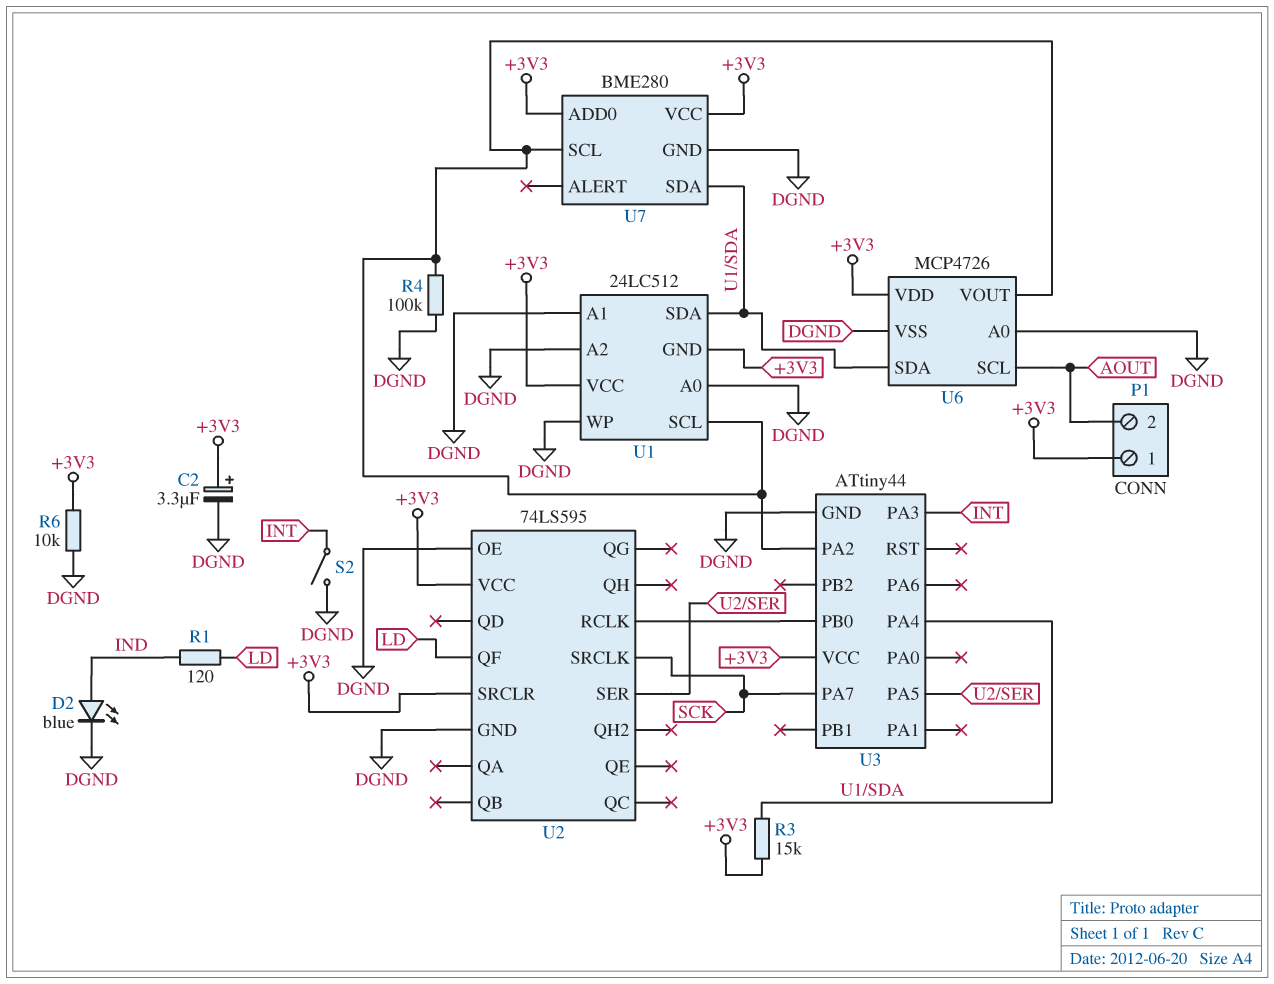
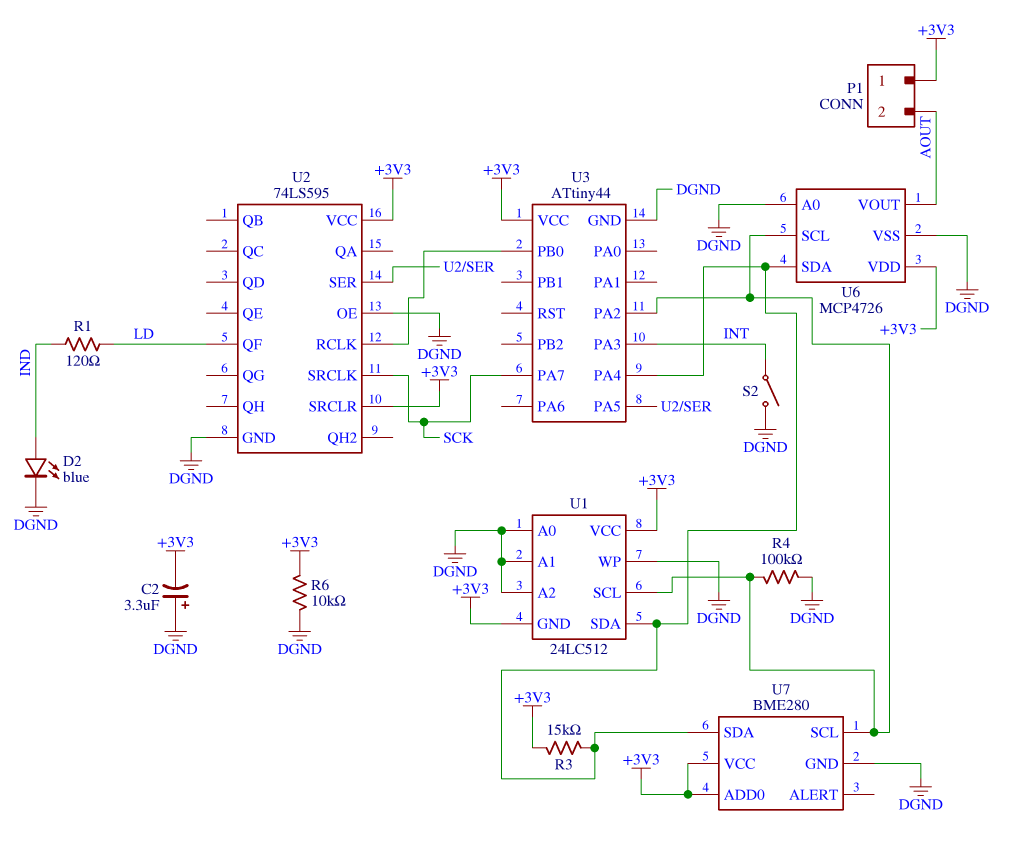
C2: 3.3uF (plus +3V3, minus DGND) -> 3.3uF (plus DGND, minus +3V3)
U6 pin SCL: AOUT -> U1/SCL
U6 pin VOUT: U1/SCL -> AOUT

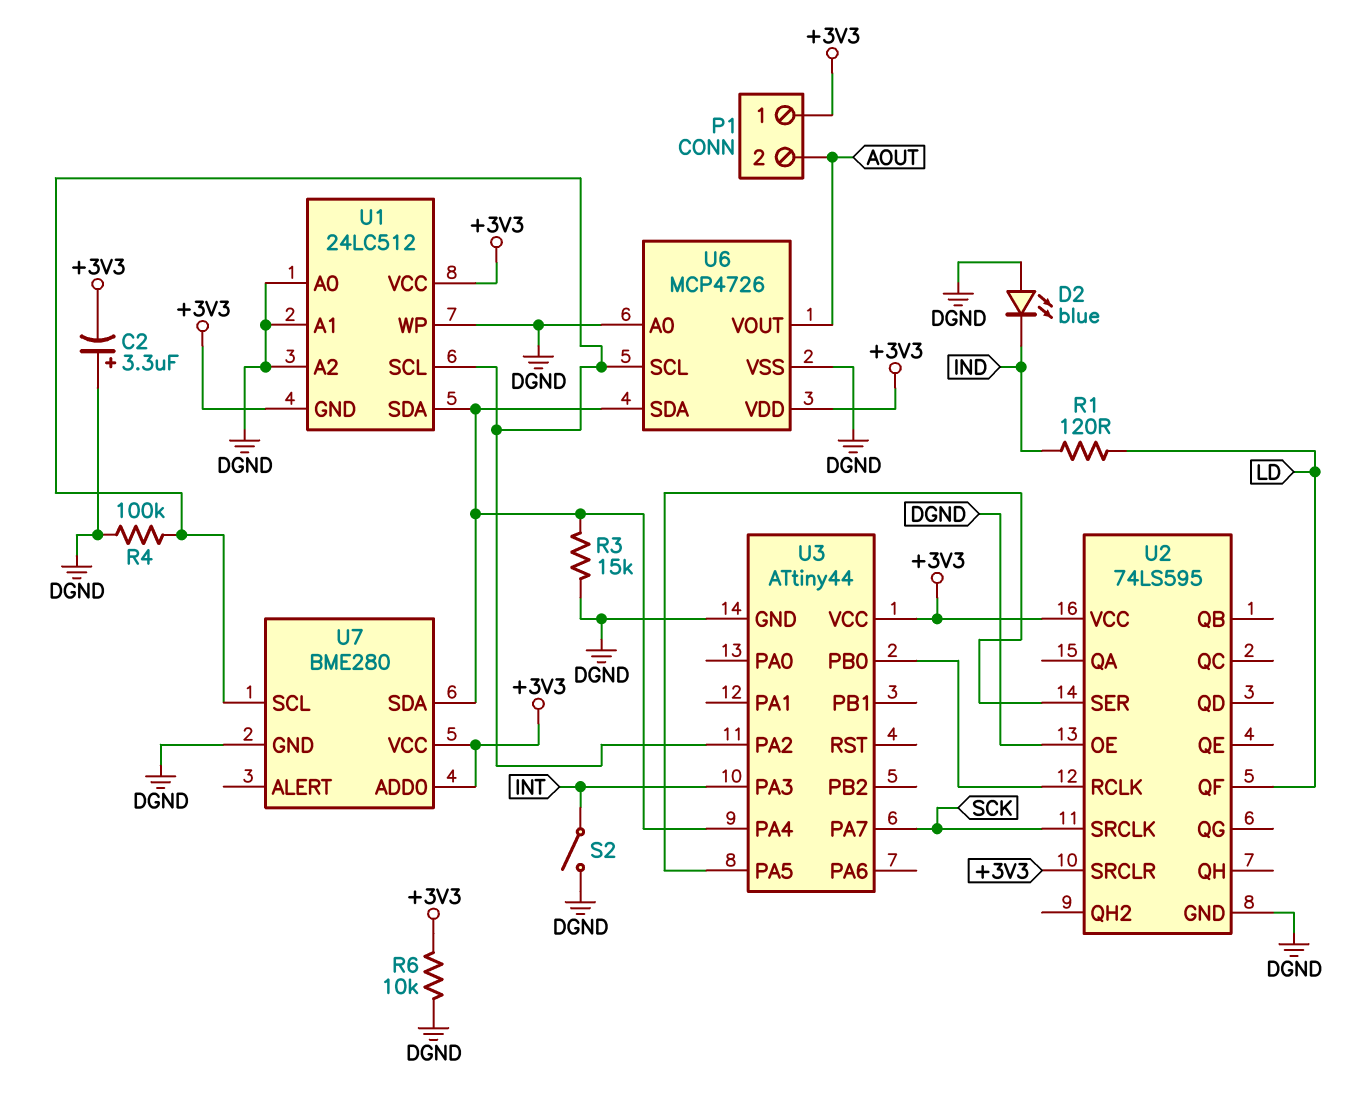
D2: LED blue (A IND, K DGND) -> LED blue (A DGND, K IND)
R3: 15k (+3V3, U1/SDA) -> 15k (DGND, U1/SDA)

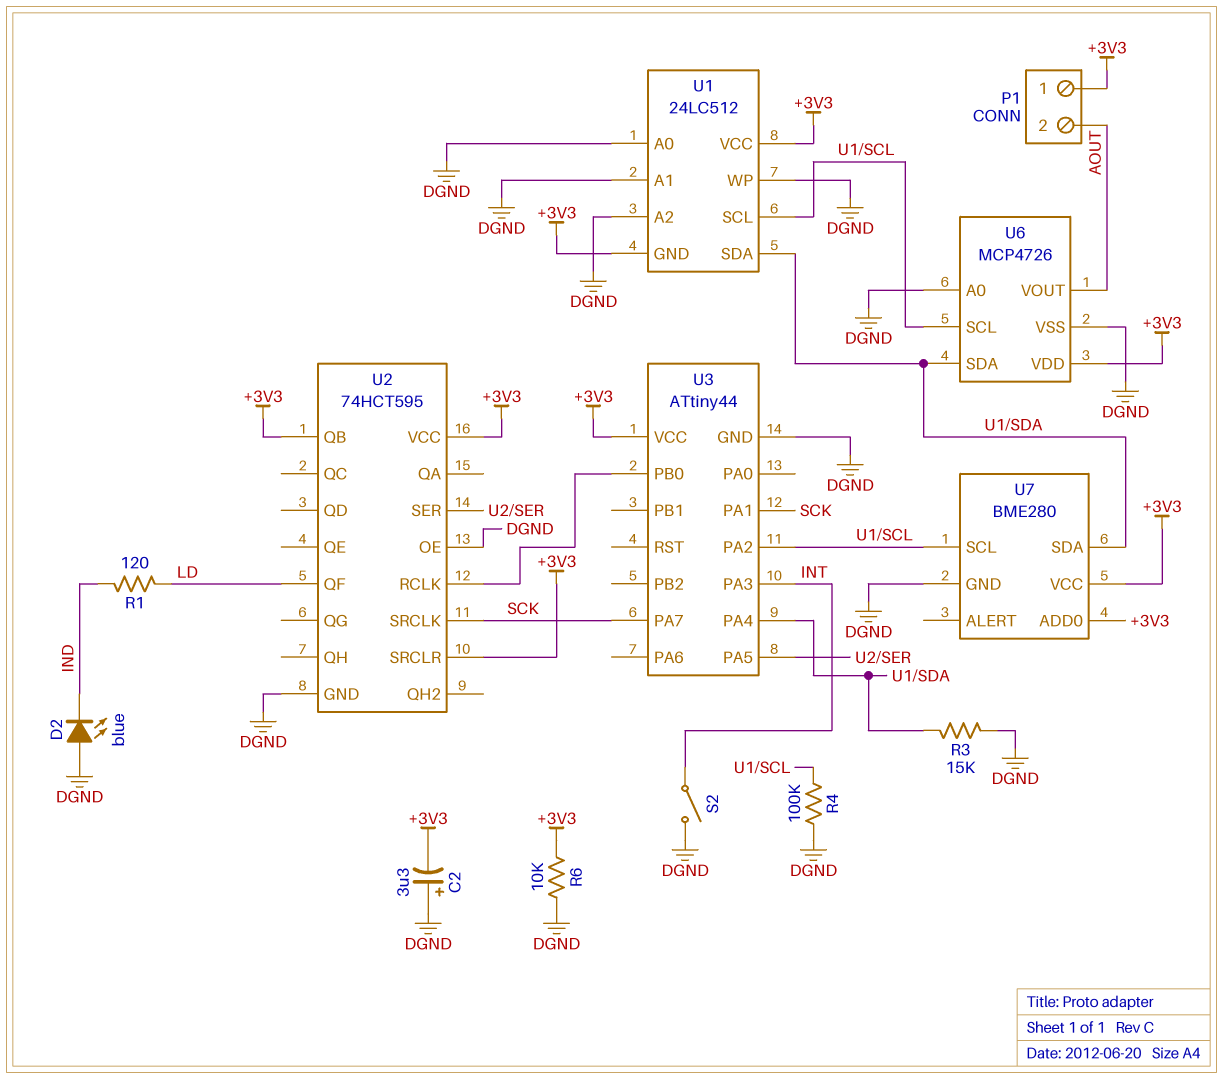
U2: 74LS595 -> 74HCT595
U2 pin QB: none -> +3V3
U3 pin PA1: none -> SCK

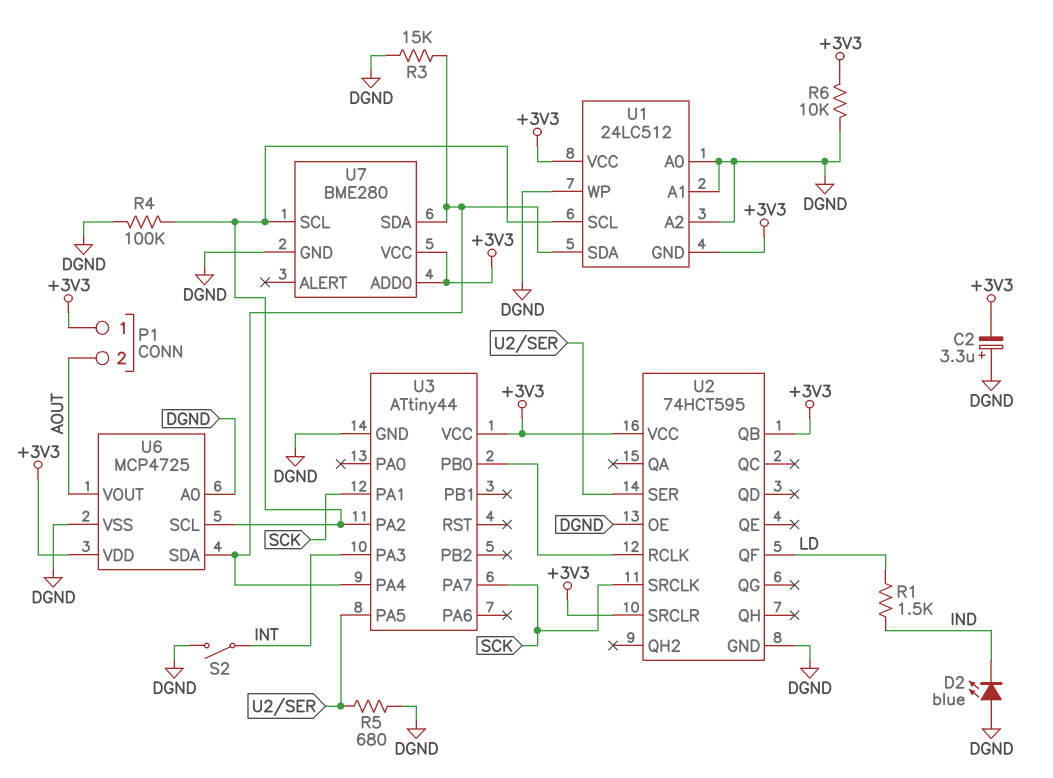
R1: 120 (IND, LD) -> 1.5k (IND, LD)
R5: none -> 680 (DGND, U2/SER)
U6: MCP4726 -> MCP4725

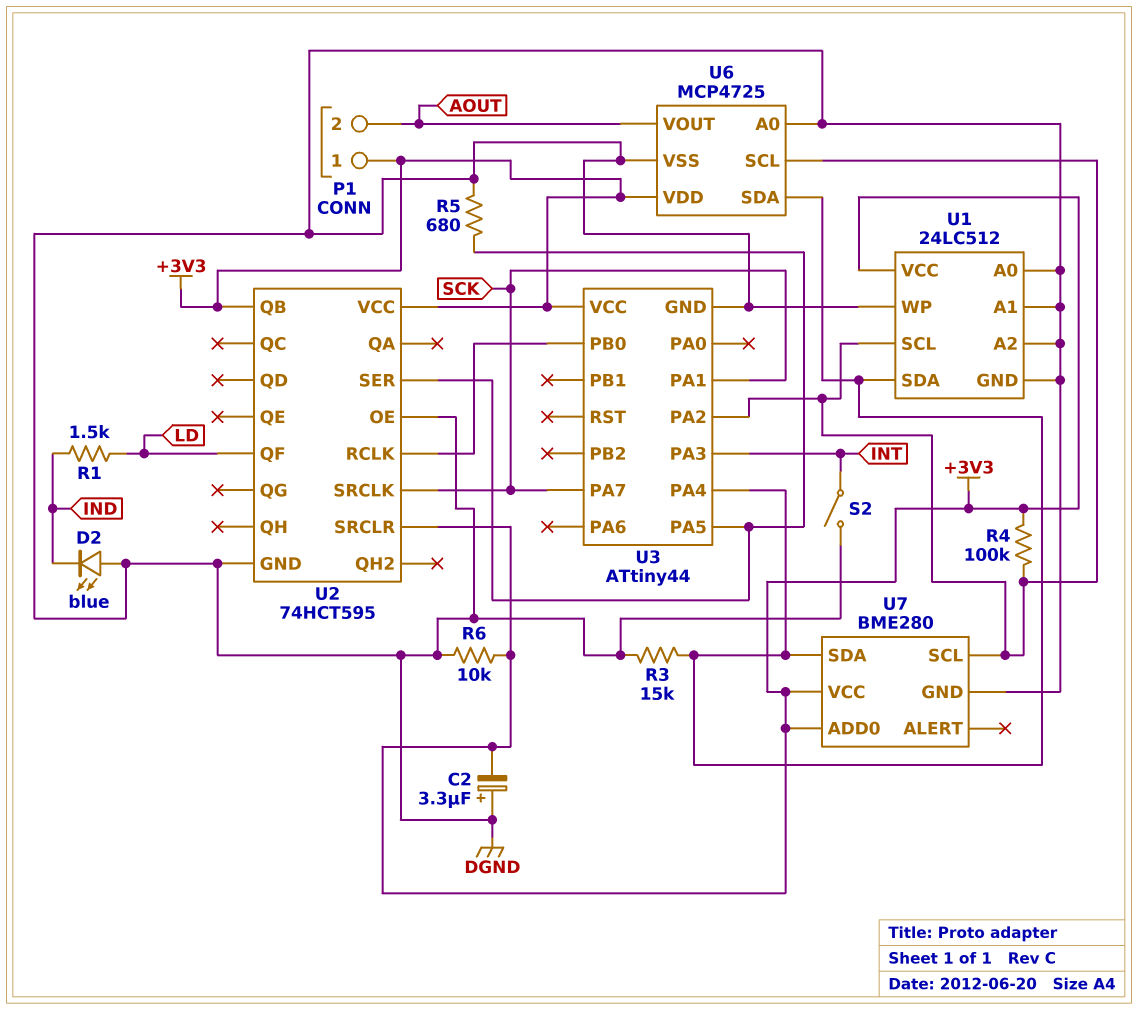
R4: 100k (DGND, U1/SCL) -> 100k (+3V3, U1/SCL)
U1 pin GND: +3V3 -> DGND

